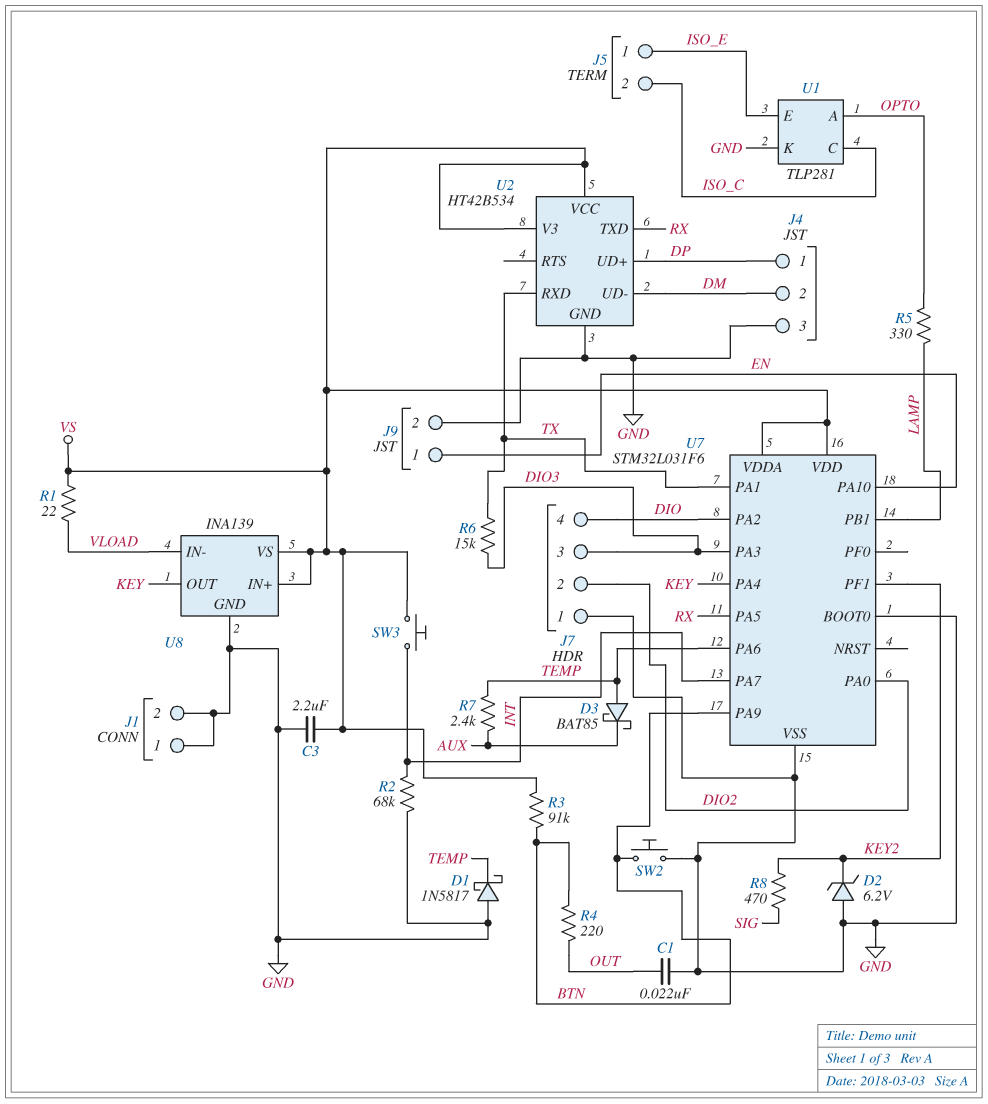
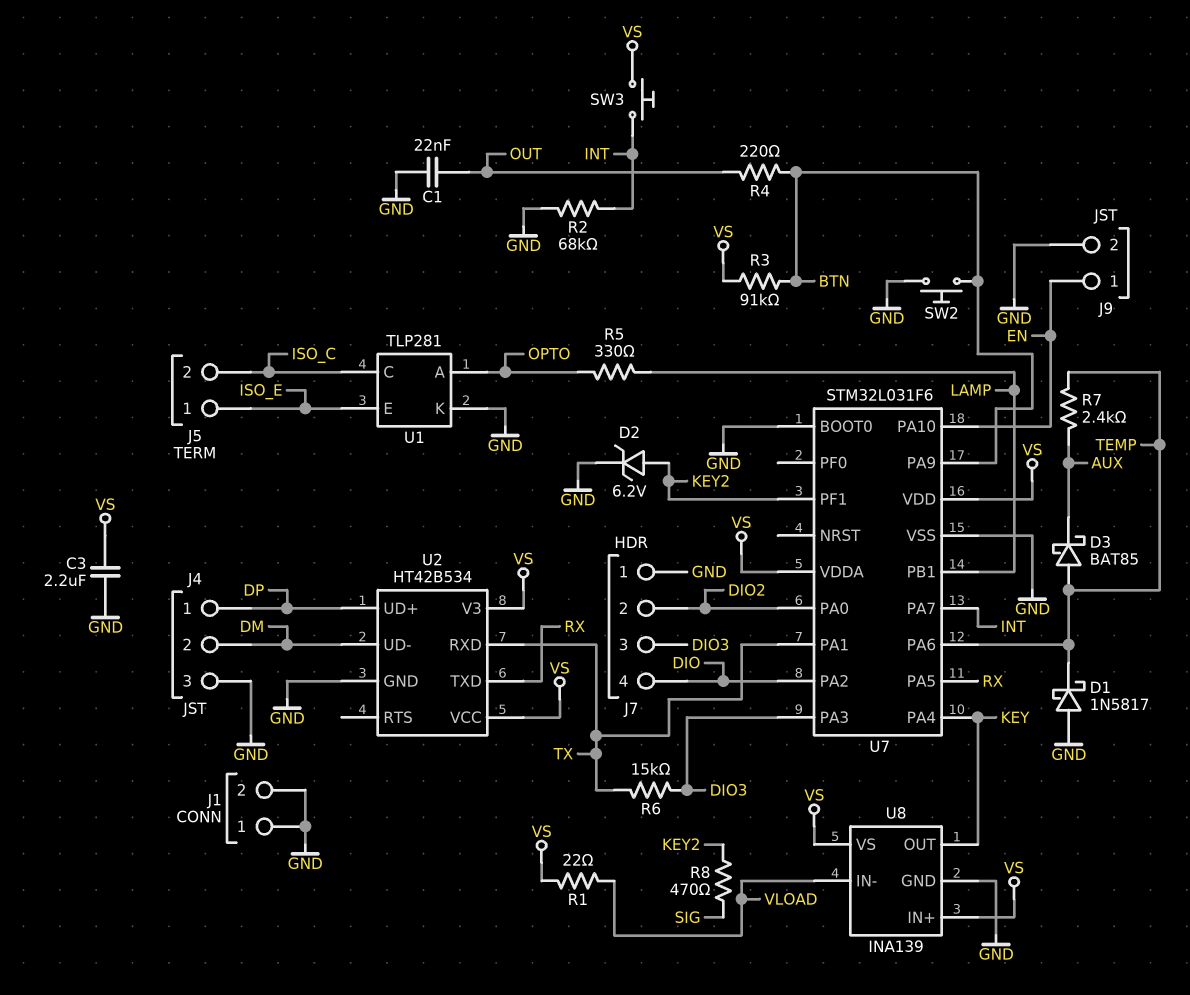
D2: zener 6.2V (A GND, K KEY2) -> zener 6.2V (A KEY2, K GND)

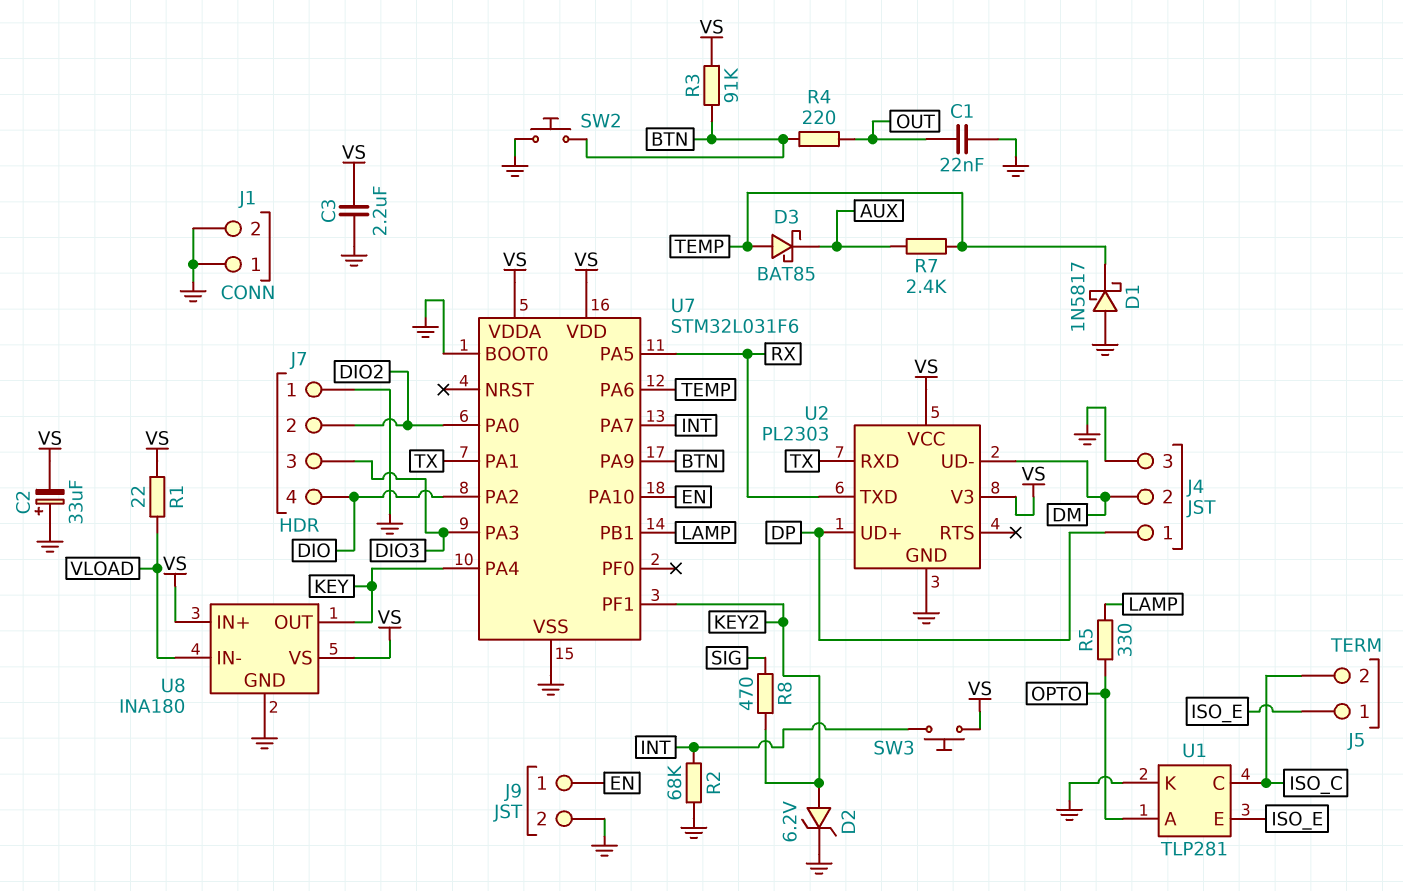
C2: none -> 33uF (plus GND, minus VS)
R6: 15k (DIO3, TX) -> none
U2: HT42B534 -> PL2303
U8: INA139 -> INA180

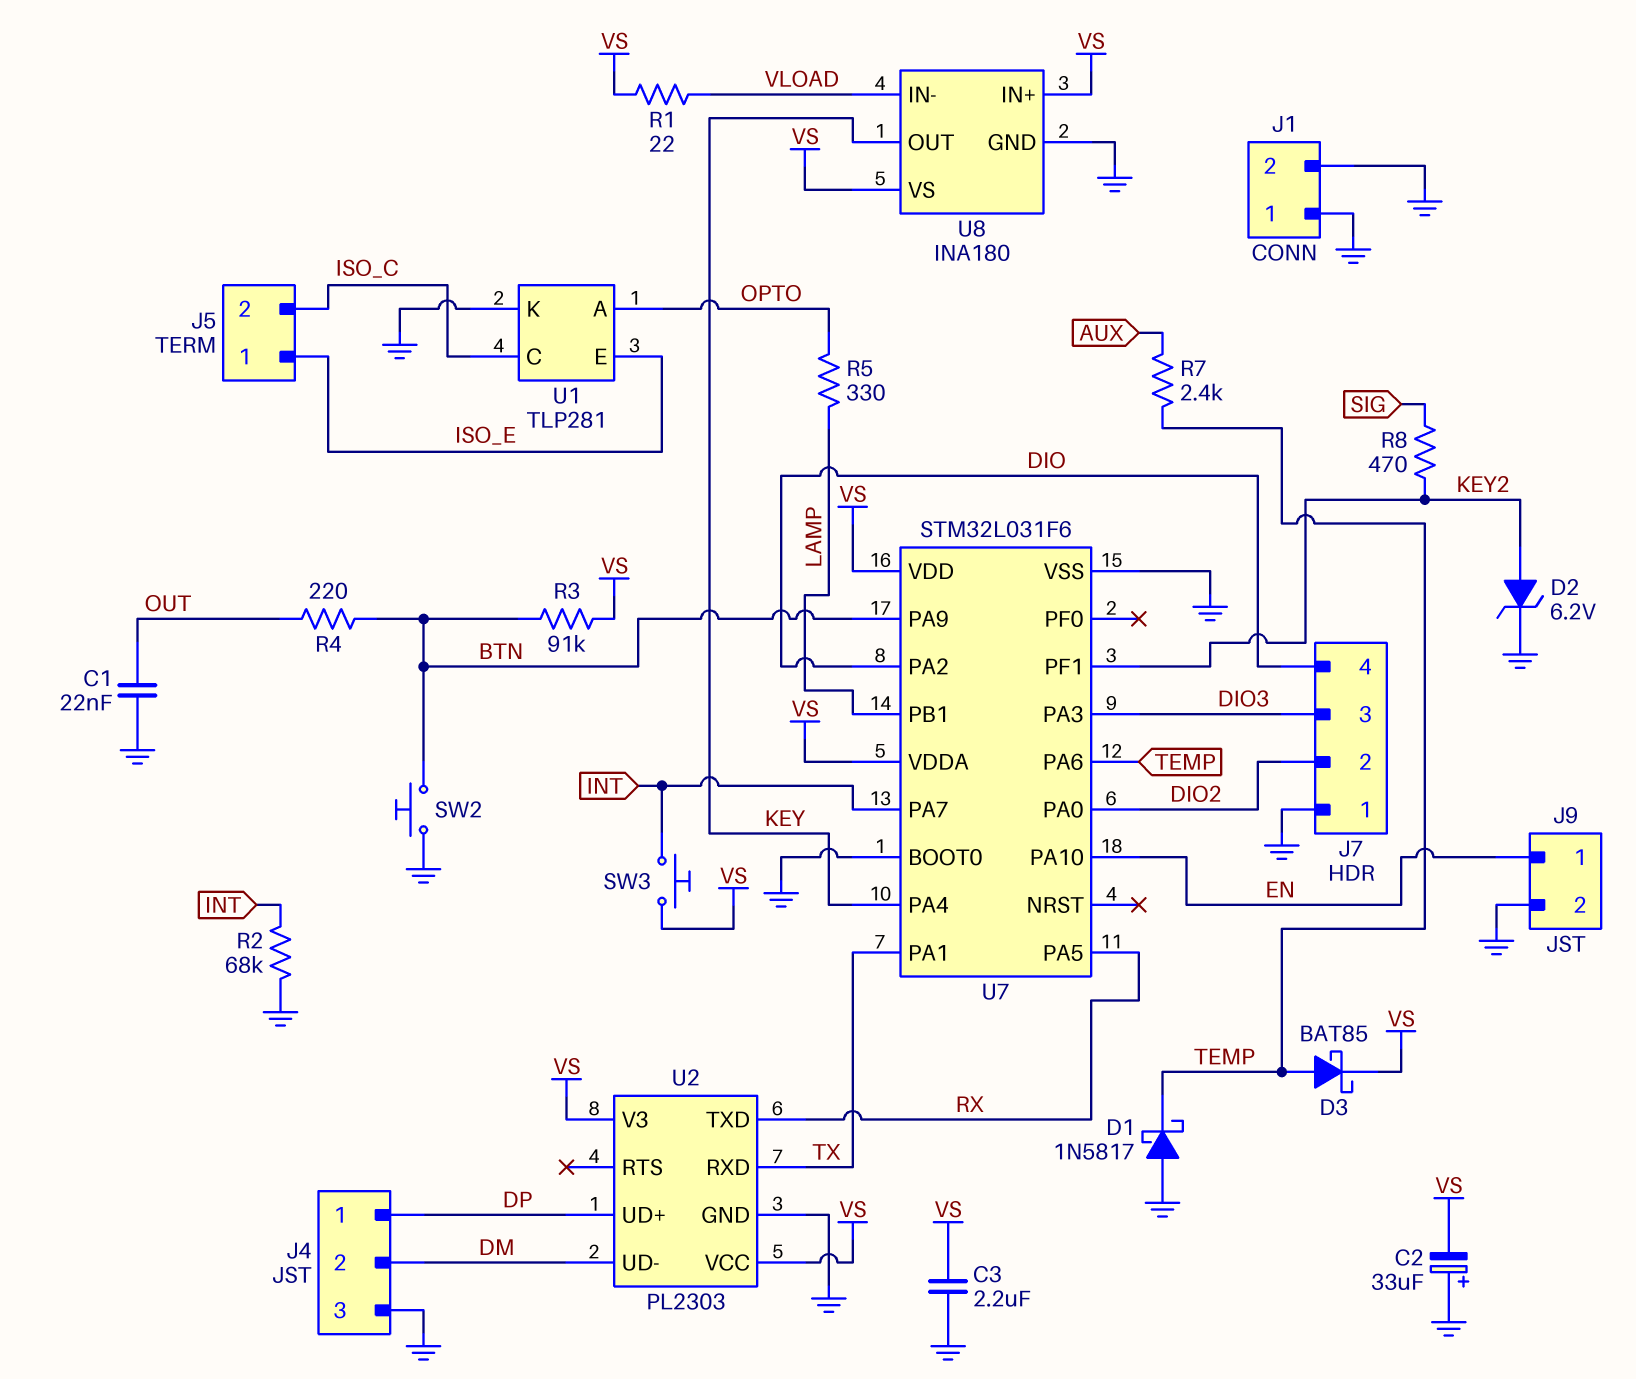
D3: schottky BAT85 (A TEMP, K AUX) -> schottky BAT85 (A TEMP, K VS)

